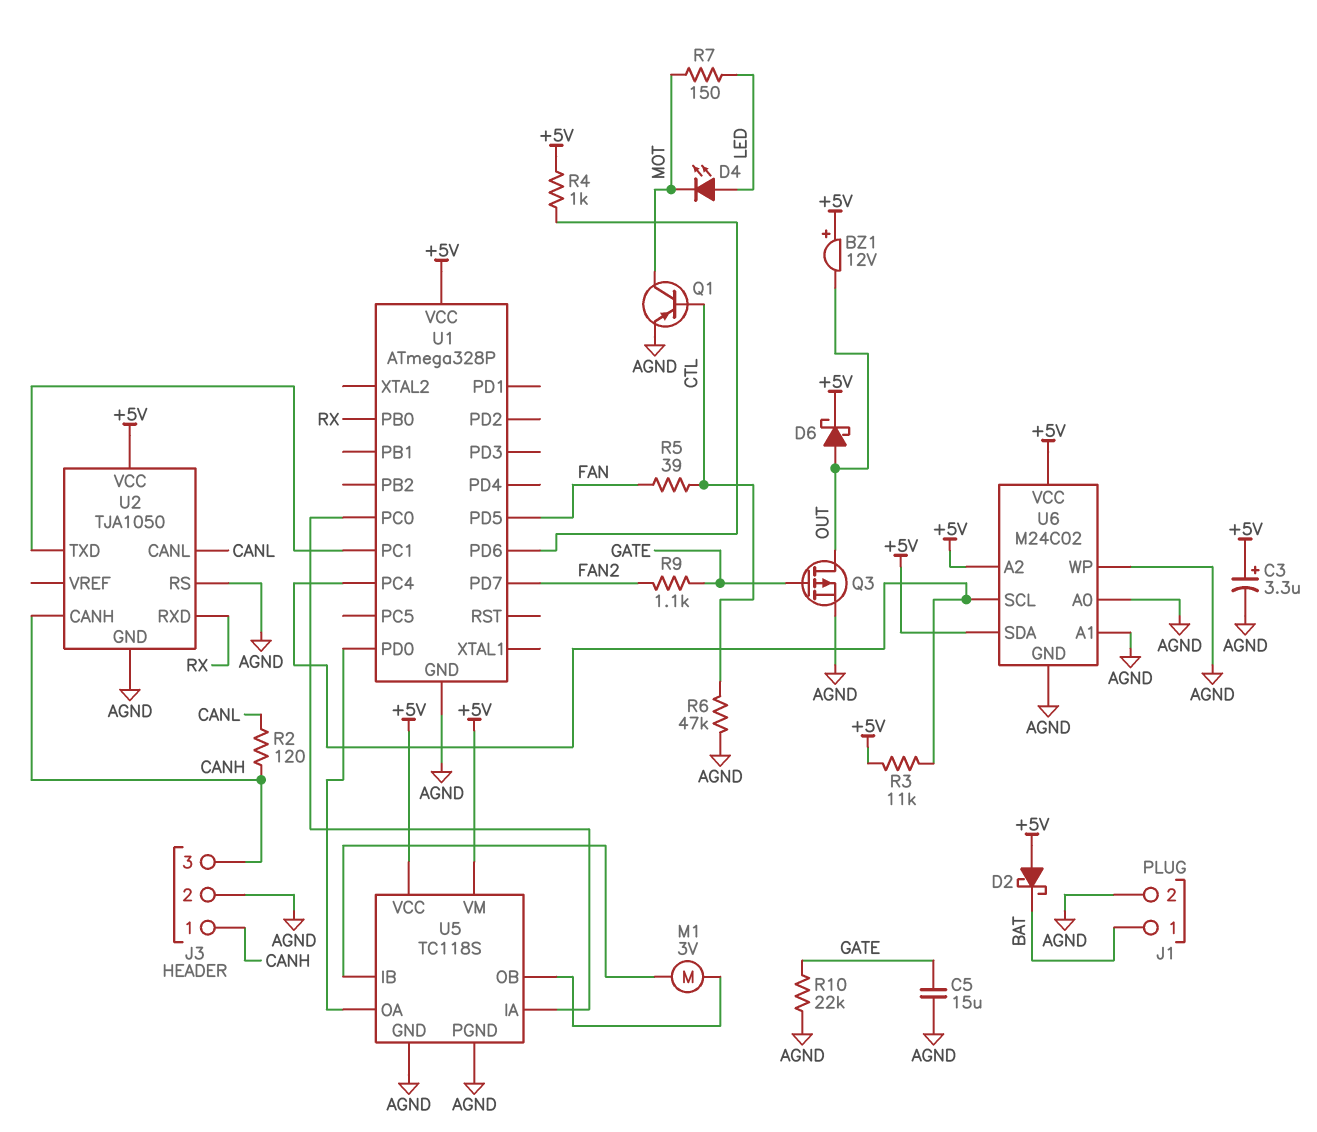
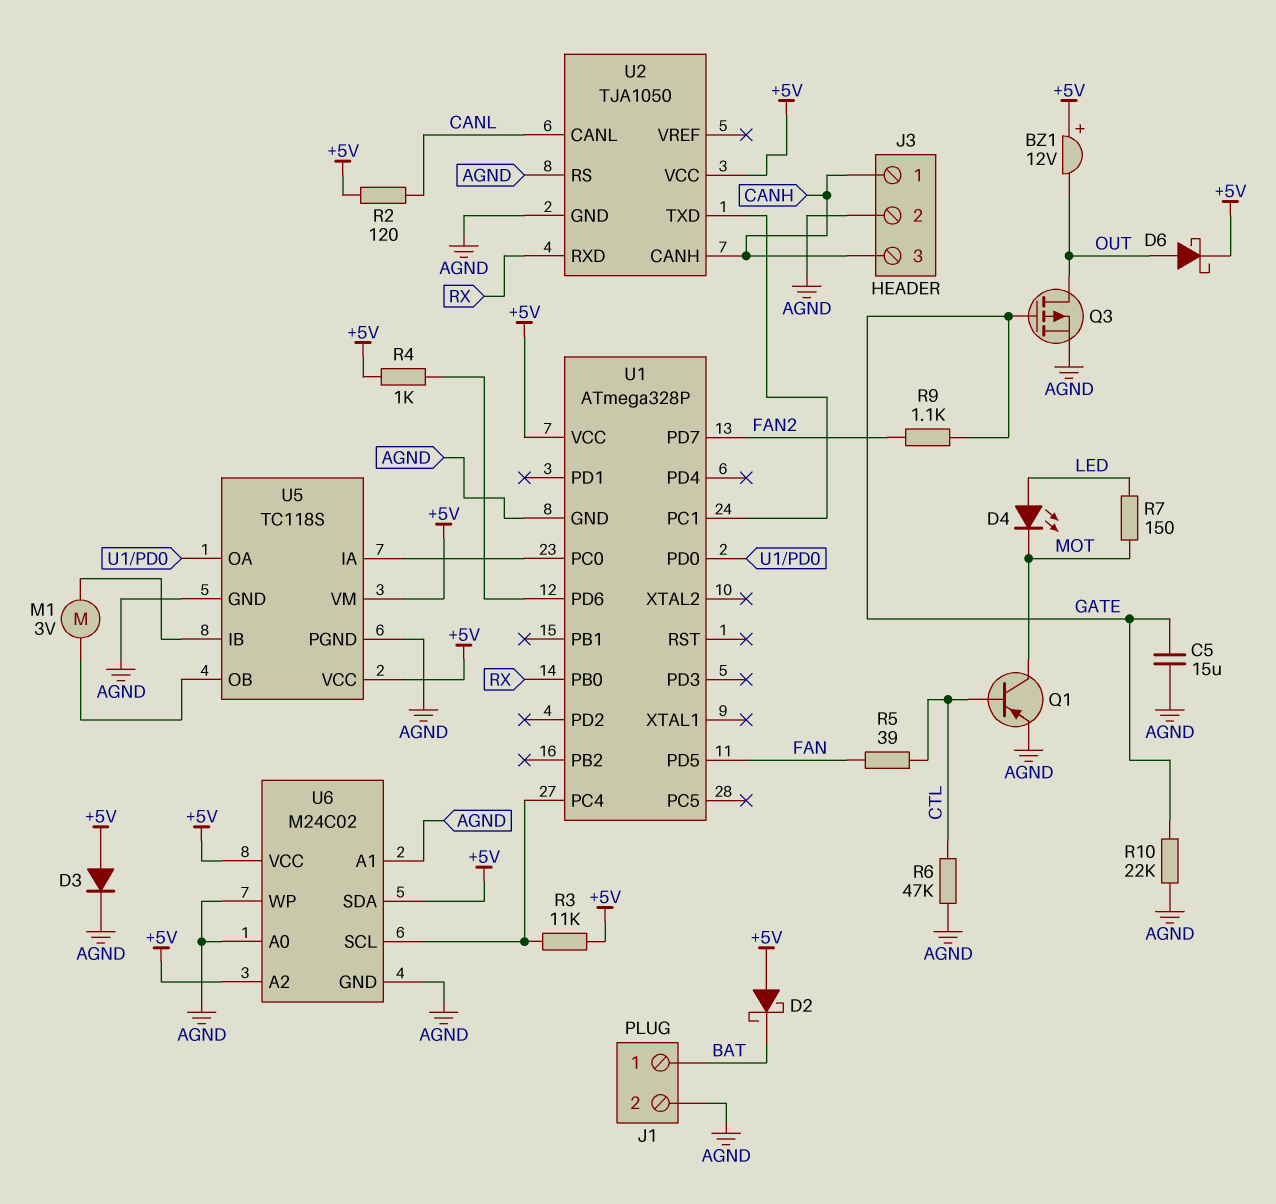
C3: 3.3uF (plus +5V, minus AGND) -> none
D3: none -> diode (A +5V, K AGND)
R2: 120 (CANH, CANL) -> 120 (+5V, CANL)

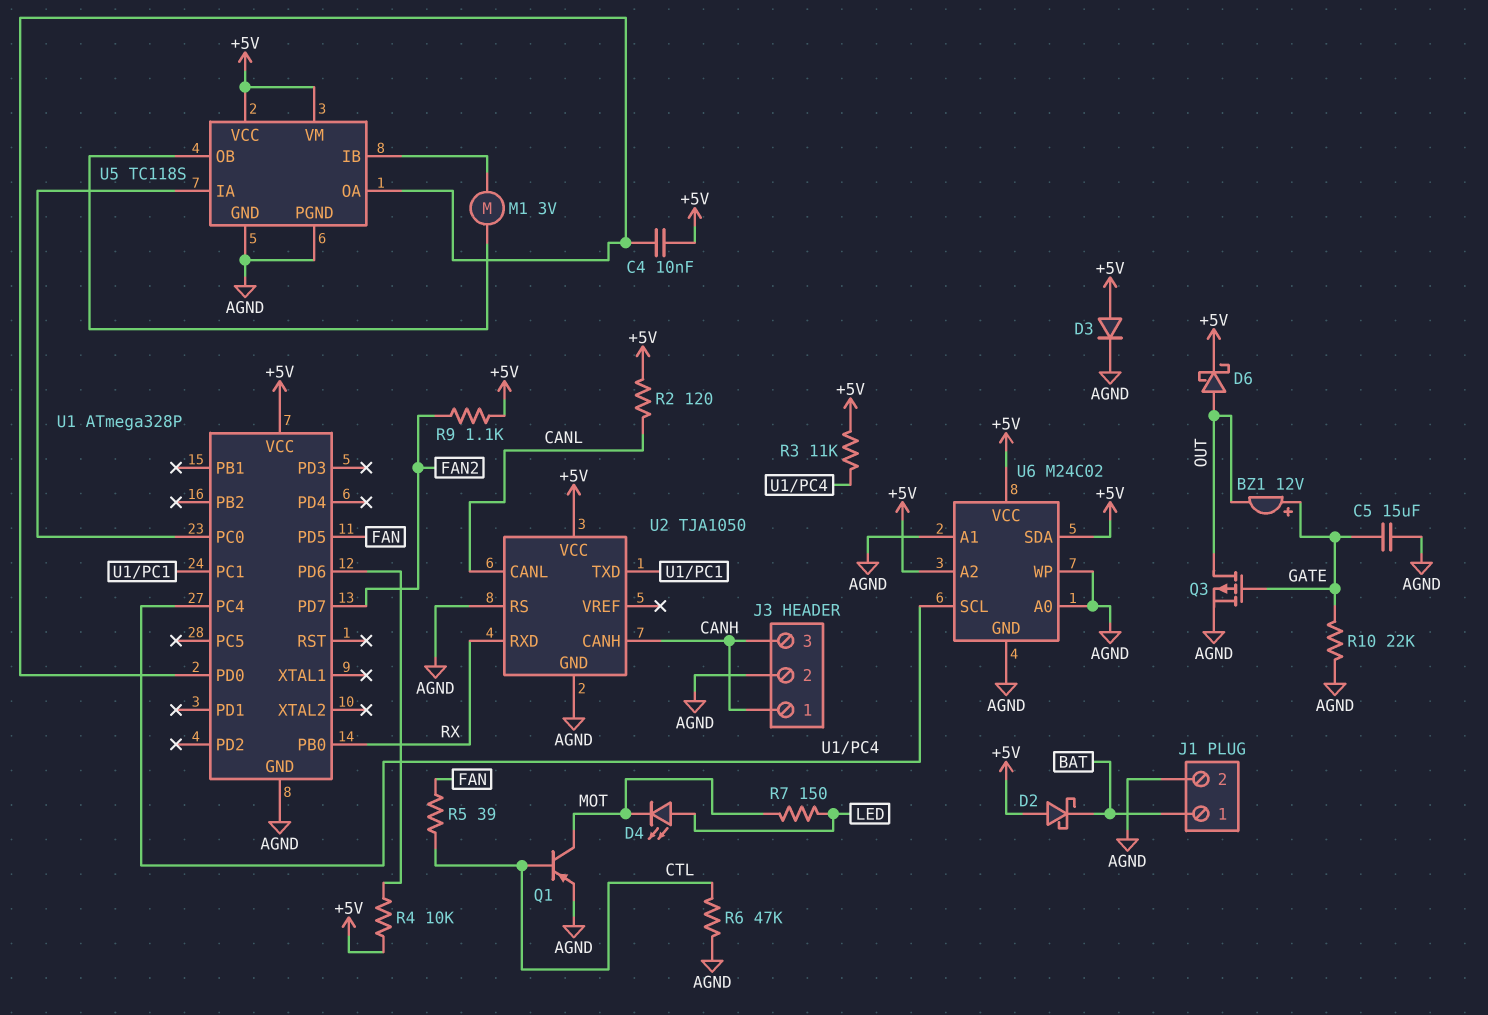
BZ1: buzzer 12V (plus +5V, minus OUT) -> buzzer 12V (plus GATE, minus OUT)
C4: none -> 10nF (+5V, U1/PD0)
R4: 1k (+5V, U1/PD6) -> 10k (+5V, U1/PD6)
R9: 1.1k (FAN2, GATE) -> 1.1k (+5V, FAN2)

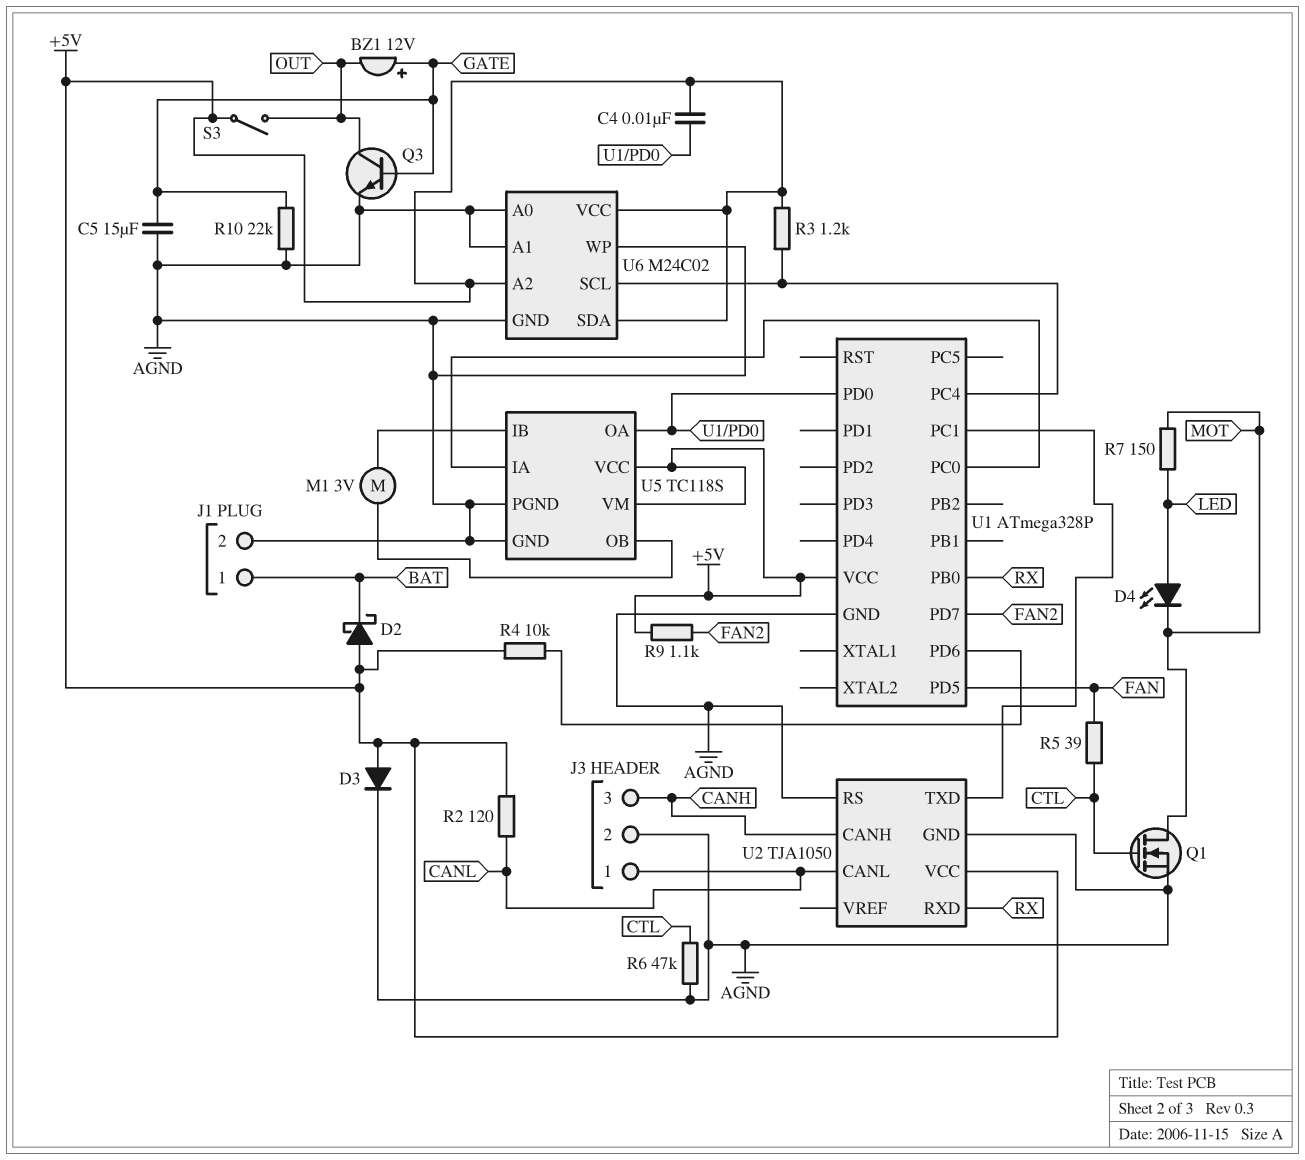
D6: schottky (A OUT, K +5V) -> none
J3 pin 1: CANH -> CANL
Q1: PNP (B CTL, C MOT, E AGND) -> NMOS (G CTL, D MOT, S AGND)
Q3: PMOS (G GATE, D OUT, S AGND) -> NPN (B GATE, C OUT, E AGND)
R3: 11k (+5V, U1/PC4) -> 1.2k (+5V, U1/PC4)
S3: none -> switch (+5V, OUT)

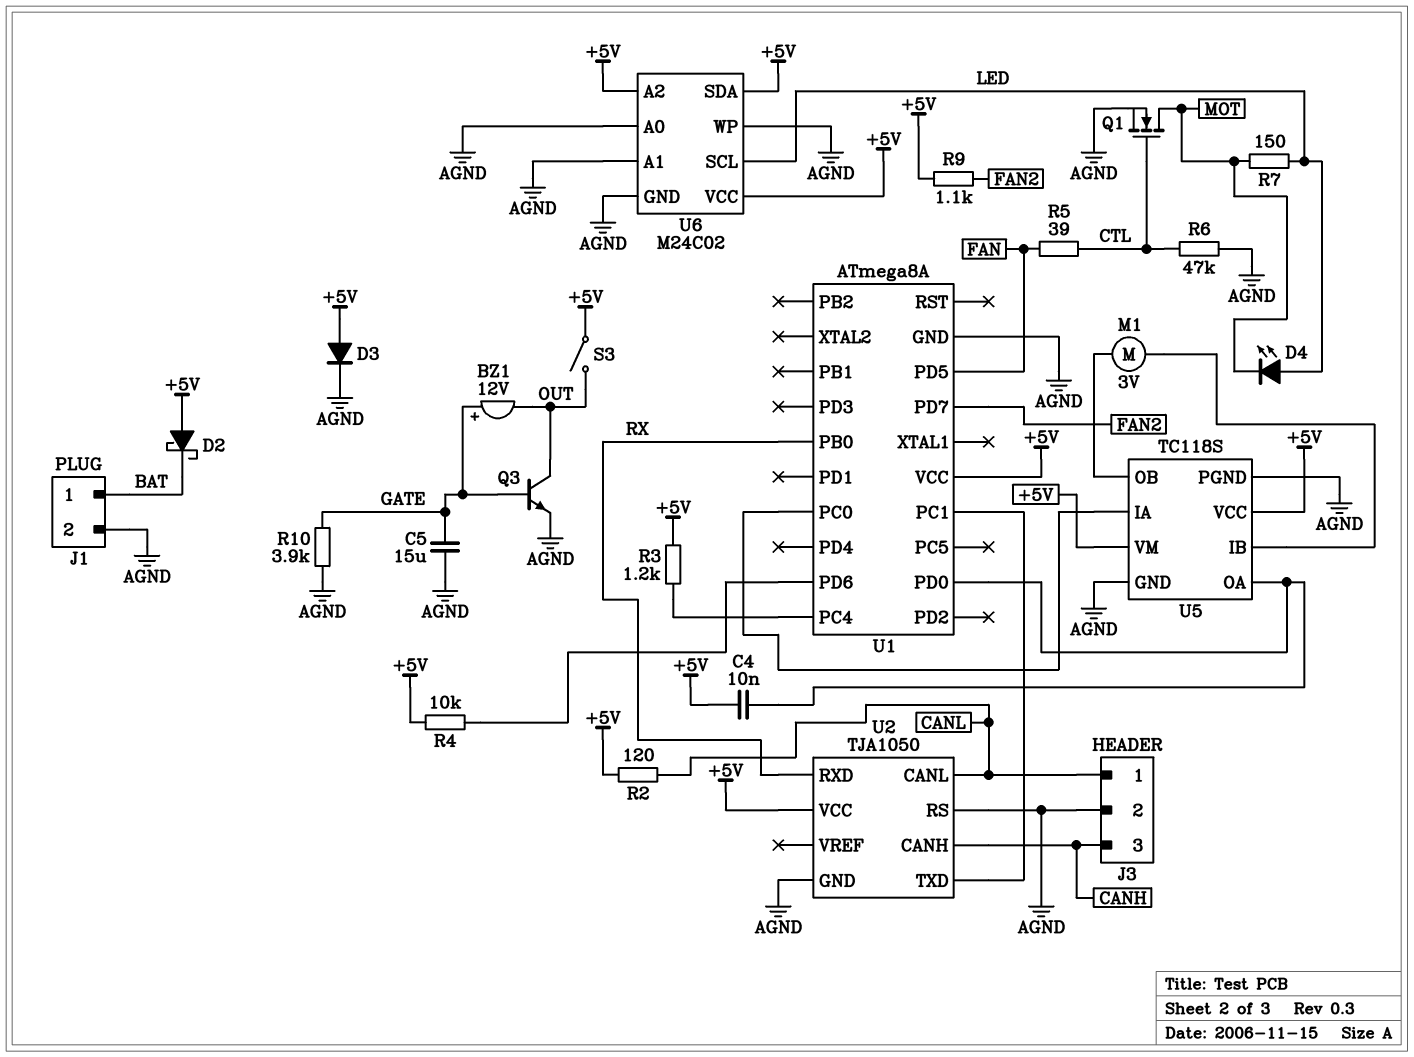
R10: 22k (AGND, GATE) -> 3.9k (AGND, GATE)
U1: ATmega328P -> ATmega8A
U6 pin SCL: U1/PC4 -> LED

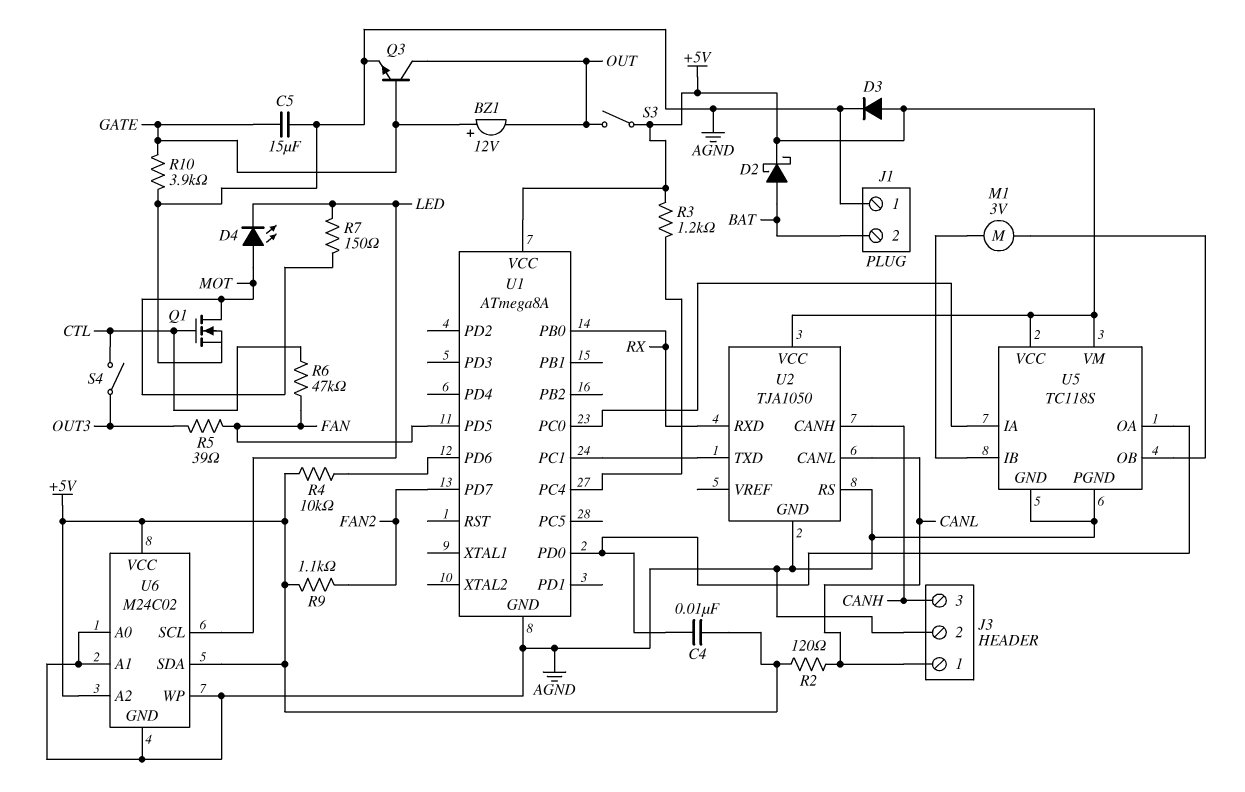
D2: schottky (A +5V, K BAT) -> schottky (A BAT, K +5V)
D4: LED (A LED, K MOT) -> LED (A MOT, K LED)
J1 pin 1: BAT -> AGND
J1 pin 2: AGND -> BAT
R5: 39 (CTL, FAN) -> 39 (FAN, OUT3)
R6: 47k (AGND, CTL) -> 47k (CTL, FAN)
S4: none -> switch (CTL, OUT3)

